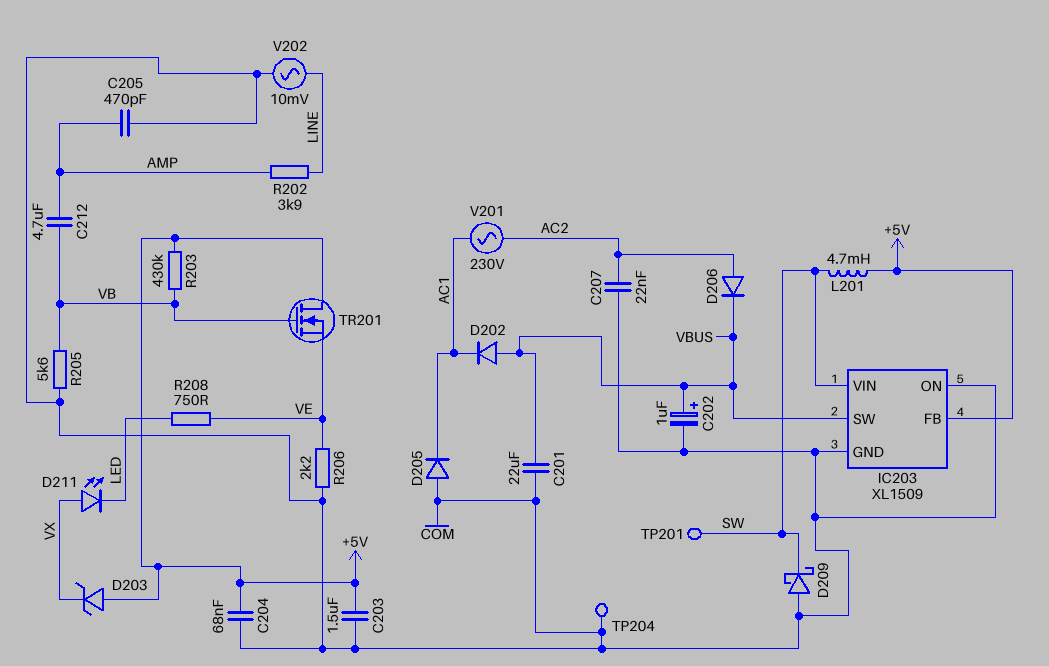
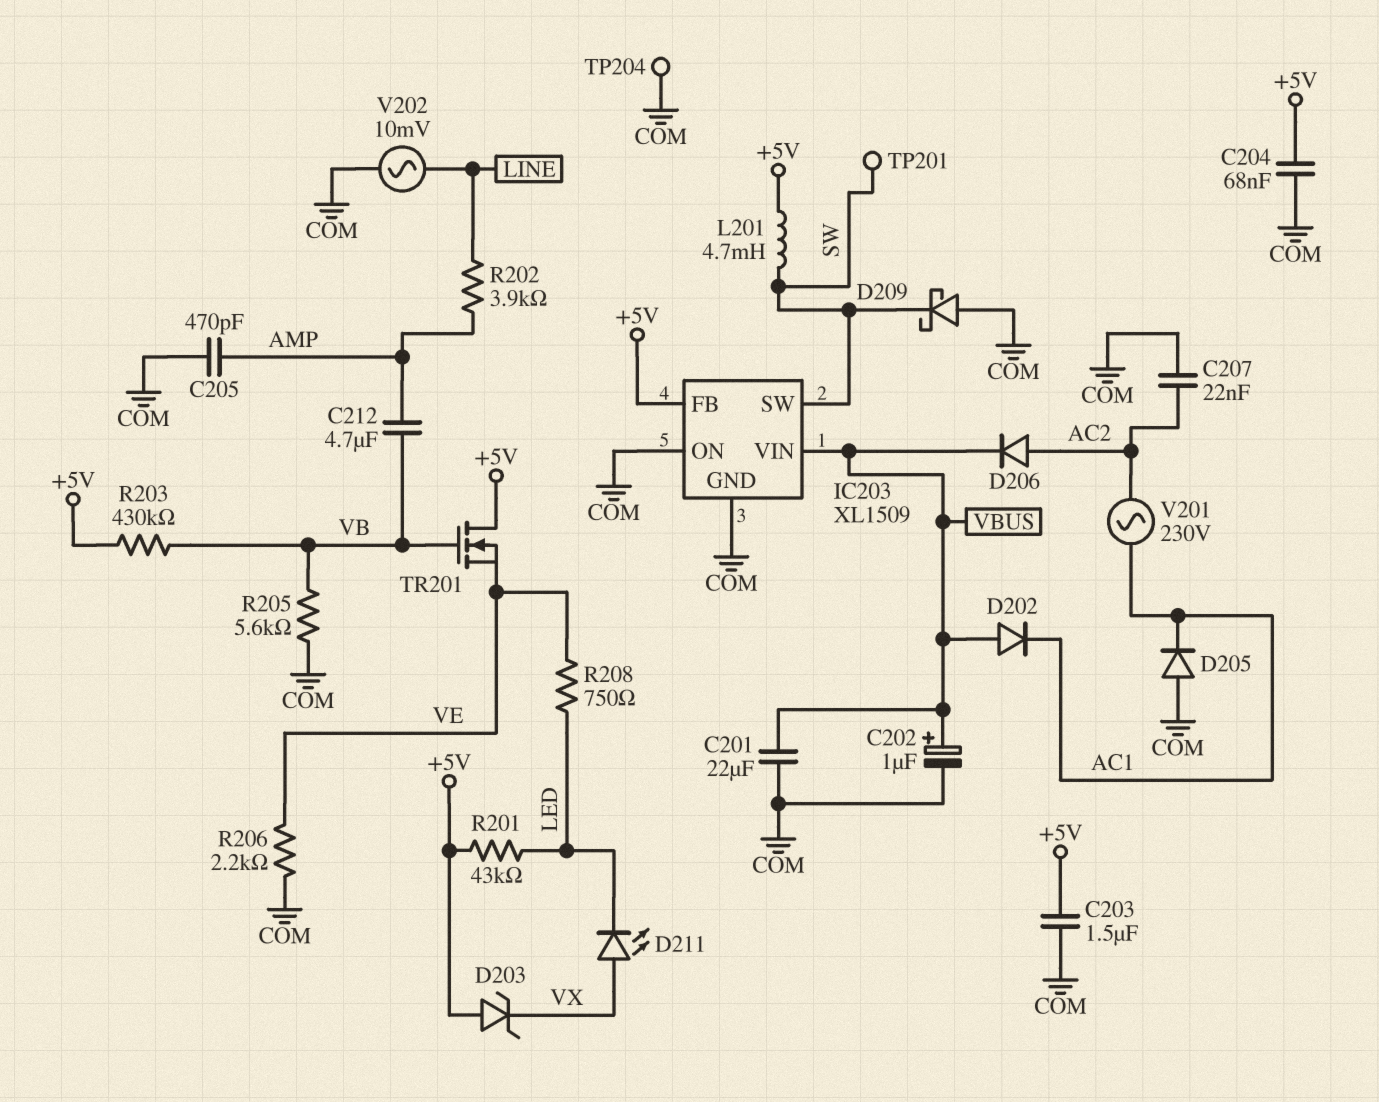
IC203 pin SW: VBUS -> SW
IC203 pin VIN: SW -> VBUS
R201: none -> 43k (+5V, LED)

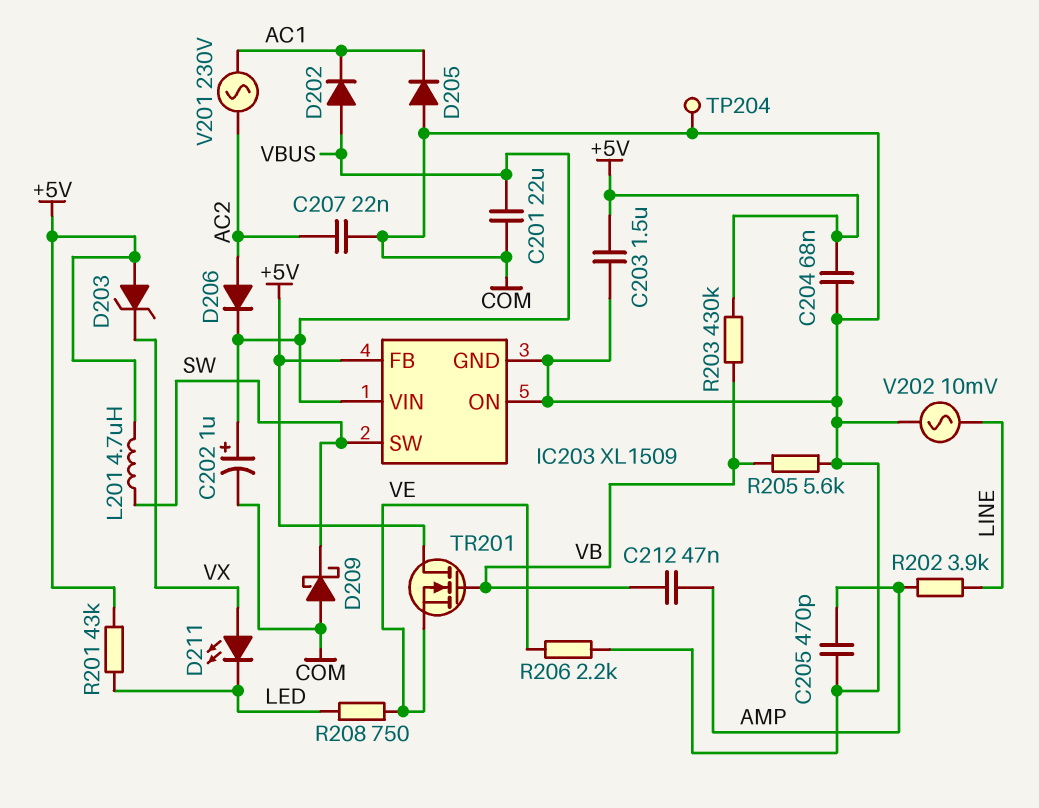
C212: 4.7uF (AMP, VB) -> 47nF (AMP, VB)
L201: 4.7mH (+5V, SW) -> 4.7uH (+5V, SW)
TP201: test point (SW) -> none

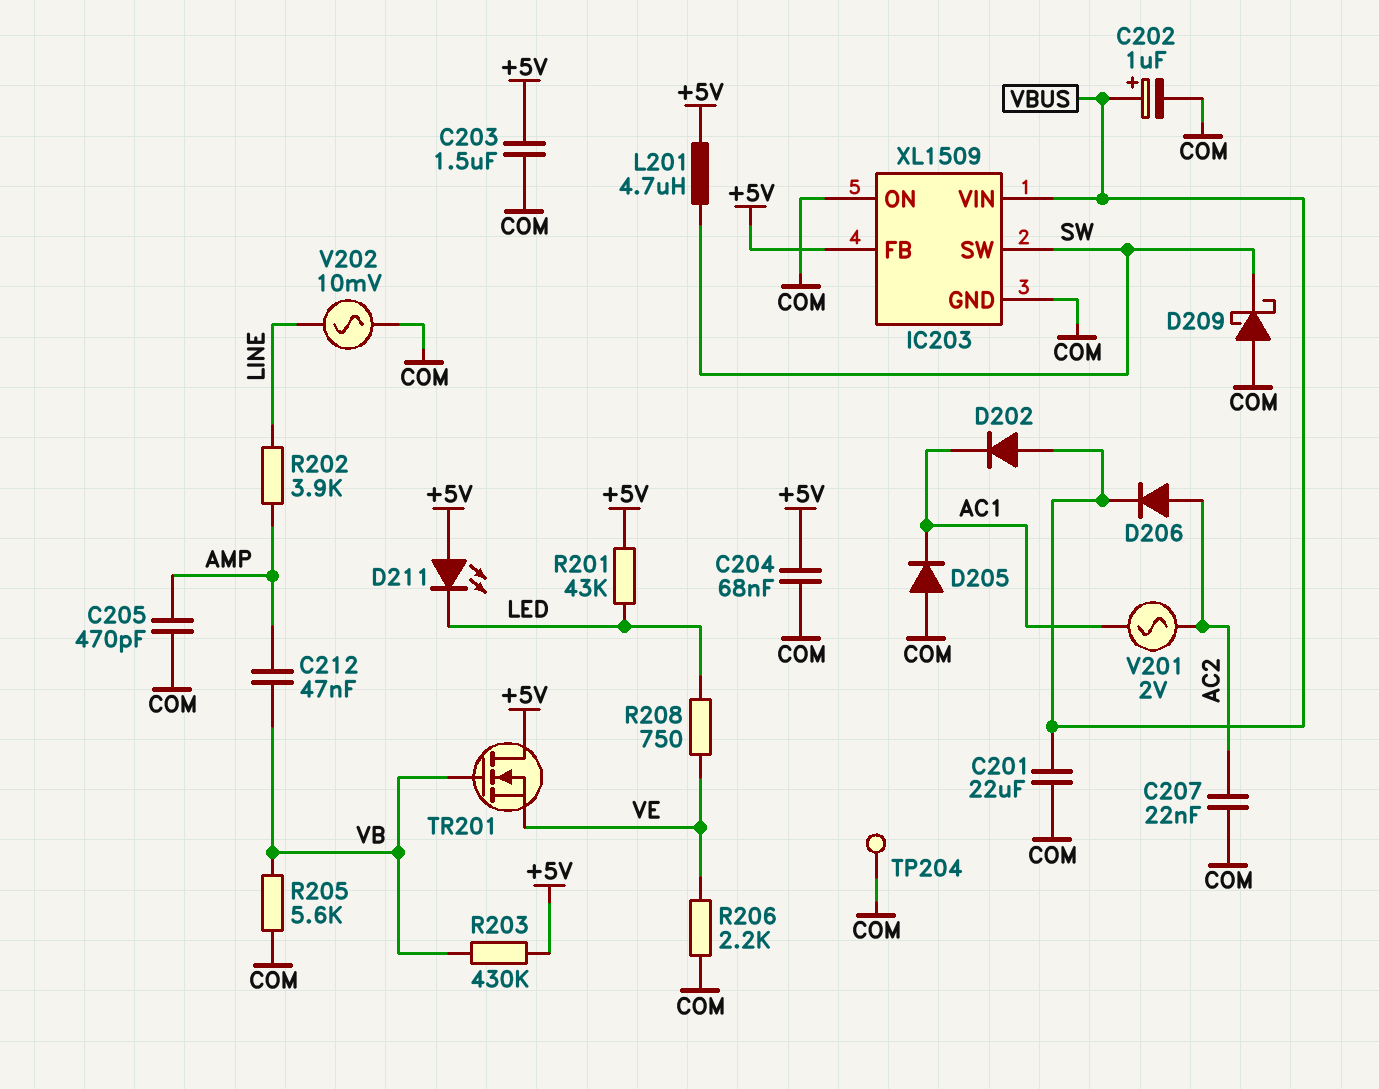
D203: zener (A +5V, K VX) -> none
D211: LED (A VX, K LED) -> LED (A +5V, K LED)
V201: AC 230V (AC1, AC2) -> AC 2V (AC1, AC2)

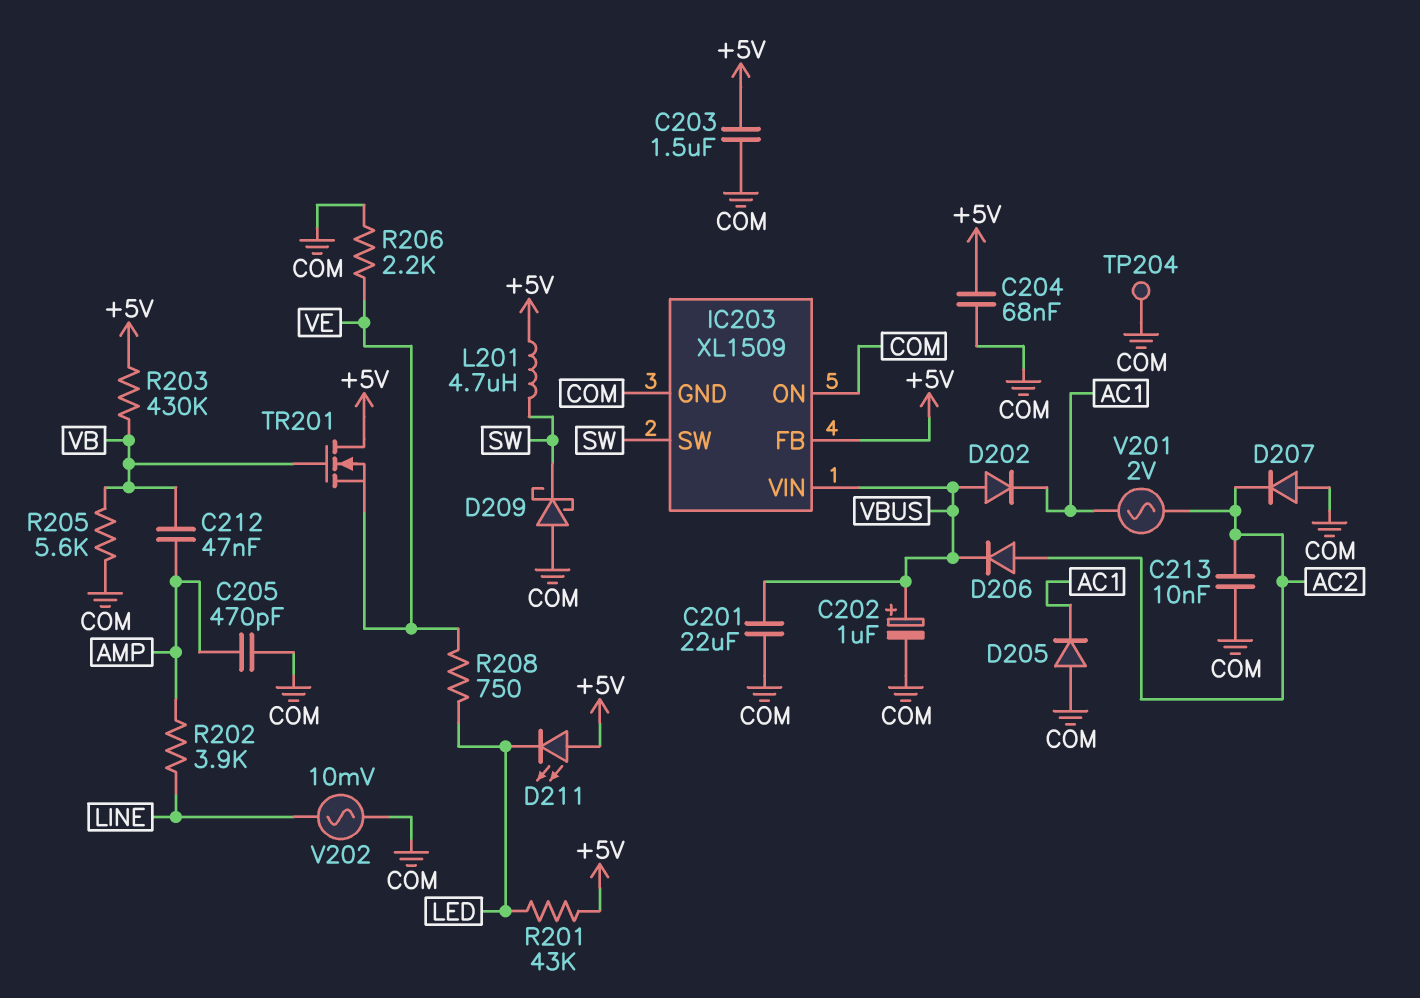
C207: 22nF (AC2, COM) -> none
C213: none -> 10nF (AC2, COM)
D207: none -> diode (A COM, K AC2)

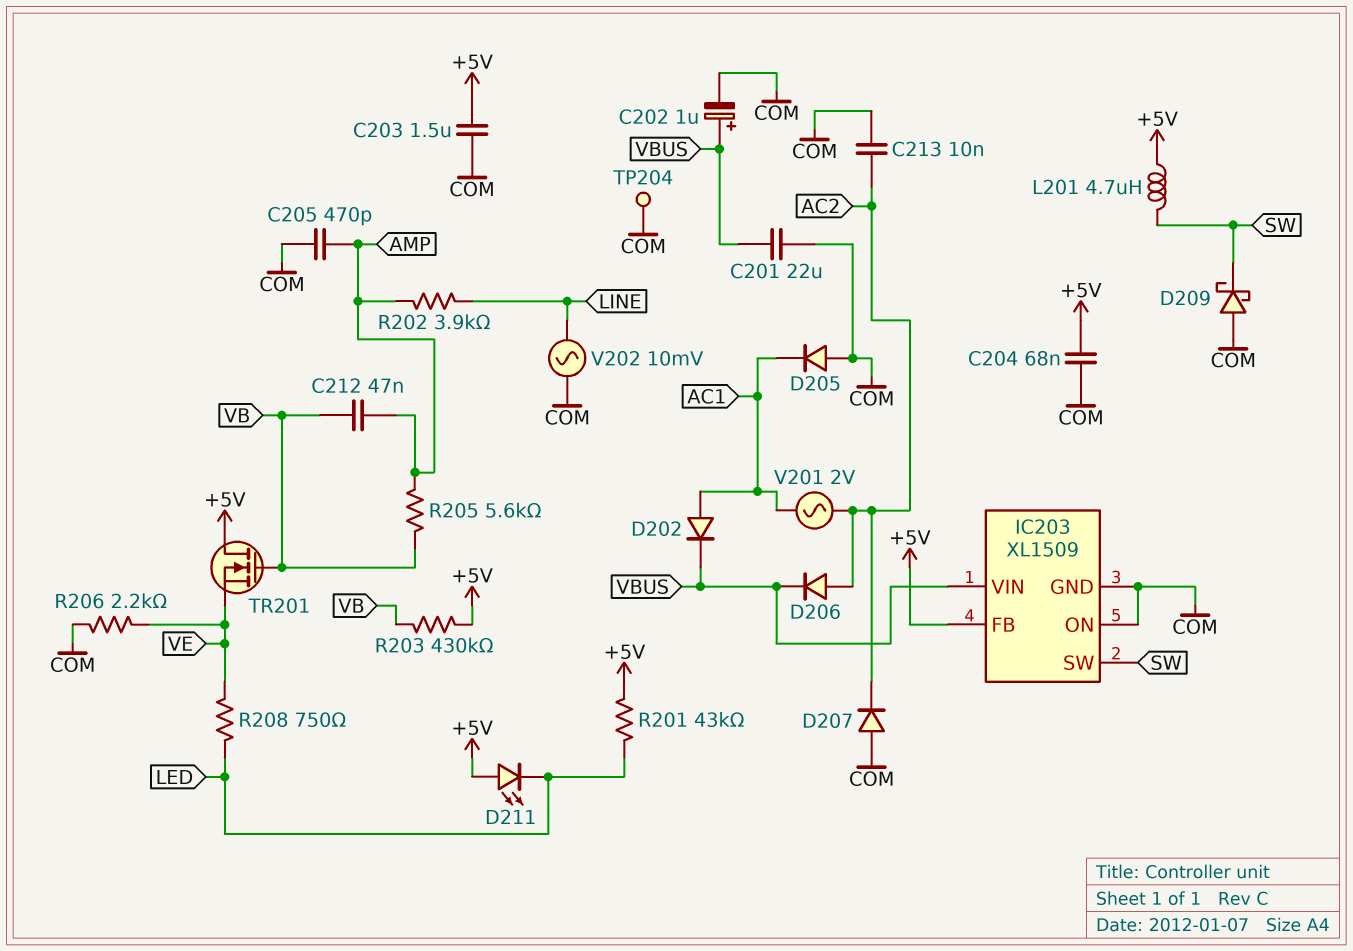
D202: diode (A VBUS, K AC1) -> diode (A AC1, K VBUS)
R205: 5.6k (COM, VB) -> 5.6k (AMP, VB)

